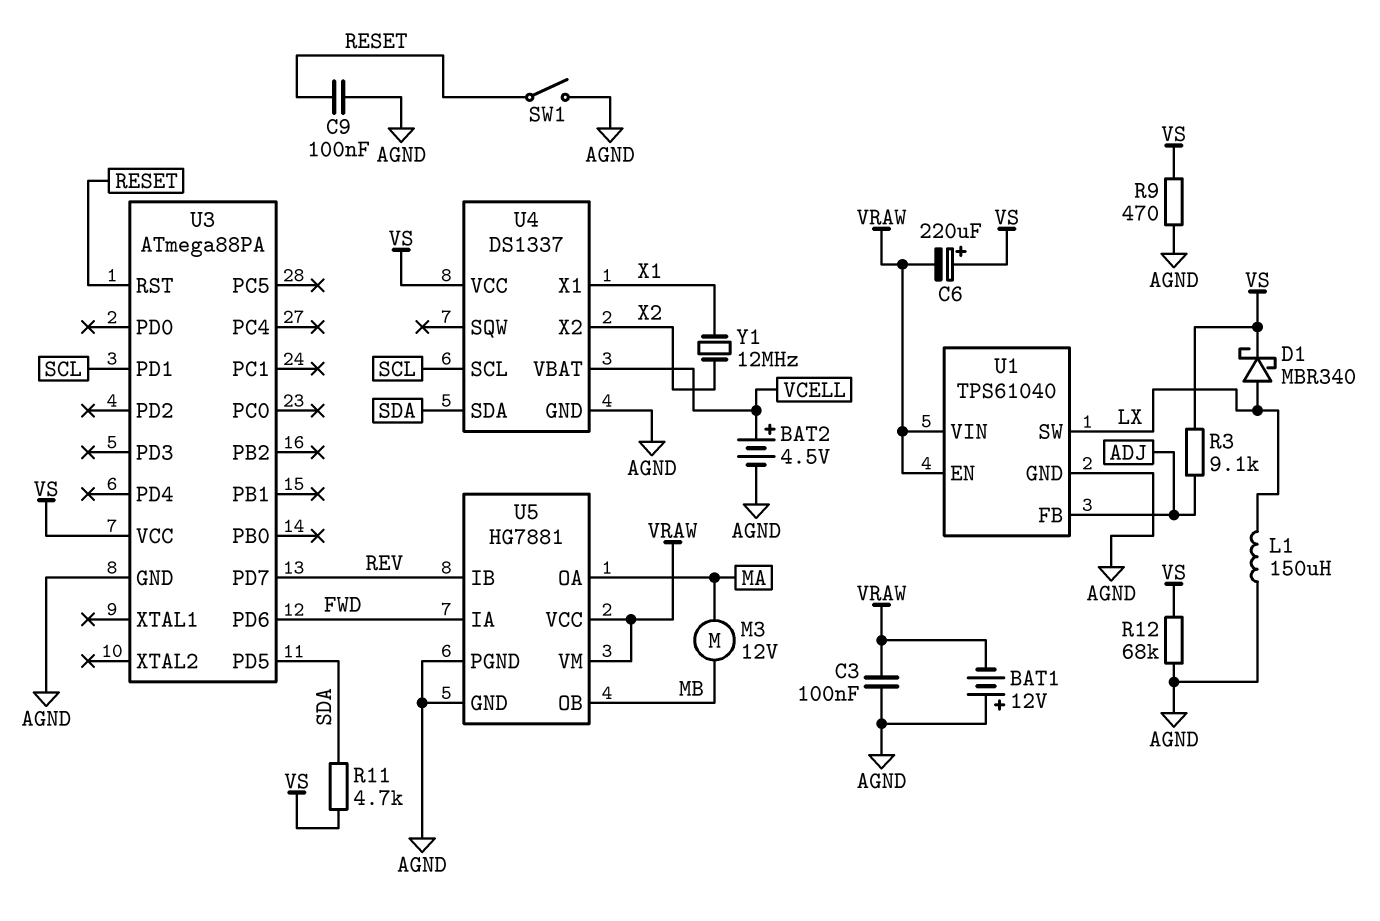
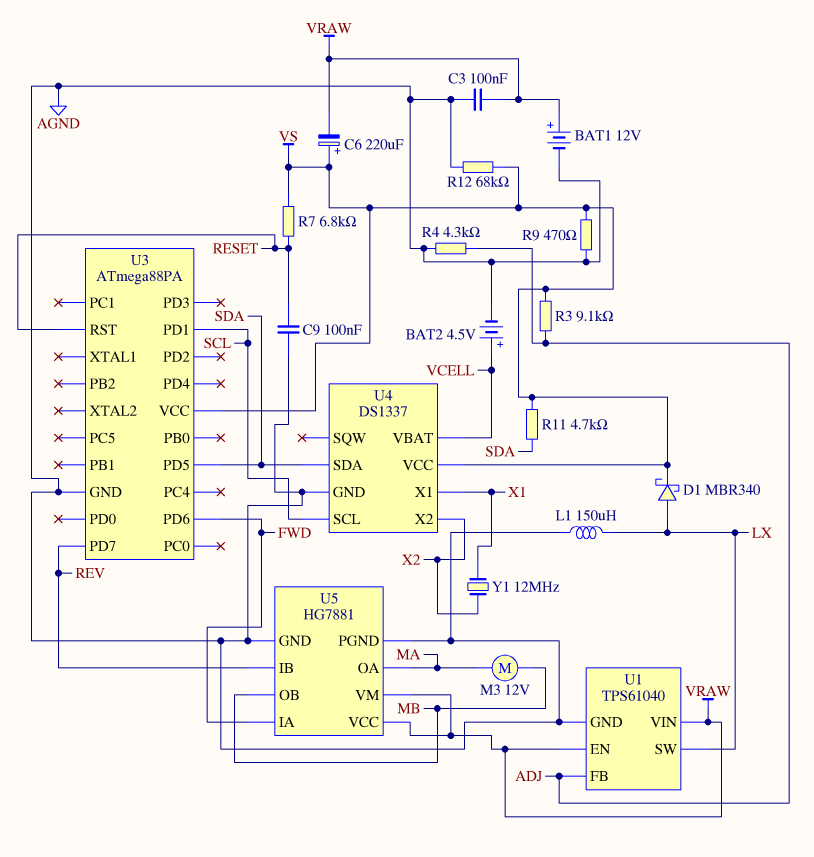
BAT1: 12V (plus AGND, minus VRAW) -> 12V (plus VRAW, minus AGND)
R4: none -> 4.3k (ADJ, AGND)
R7: none -> 6.8k (RESET, VS)
SW1: switch (AGND, RESET) -> none

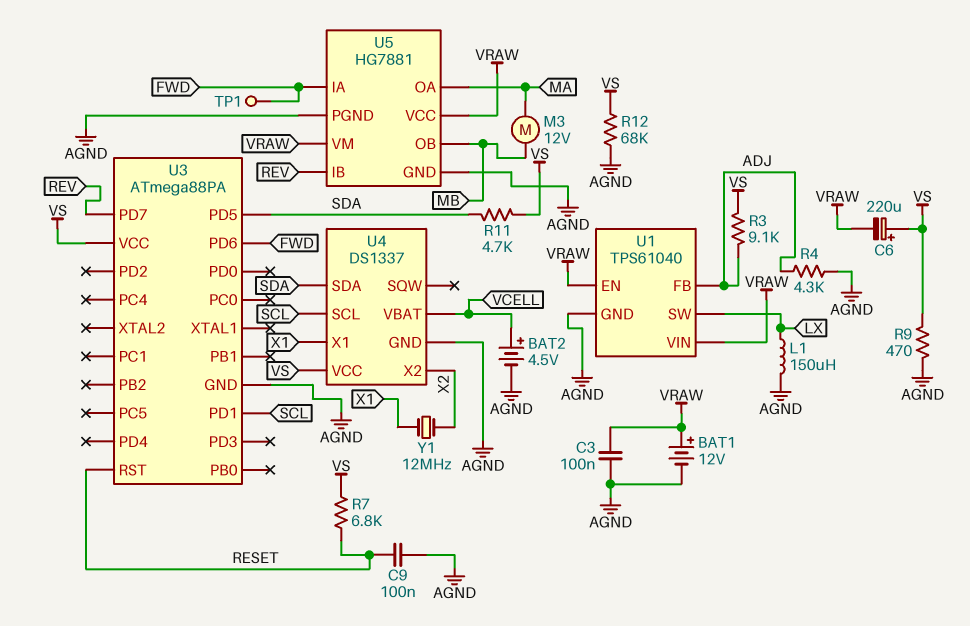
D1: schottky MBR340 (A LX, K VS) -> none
TP1: none -> test point (FWD)

